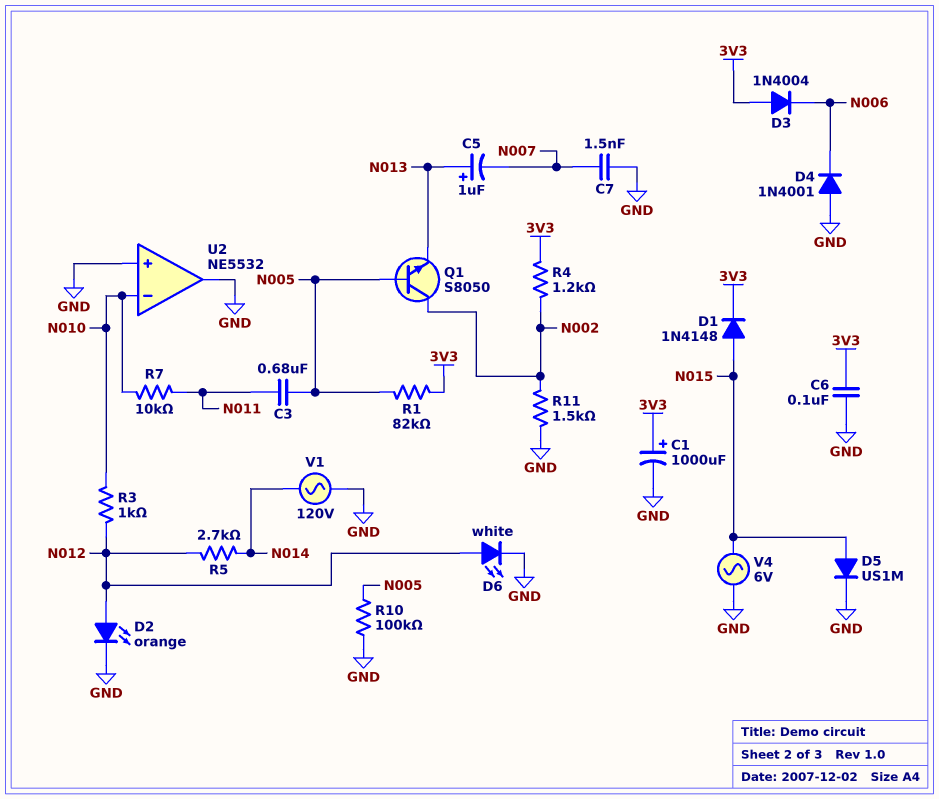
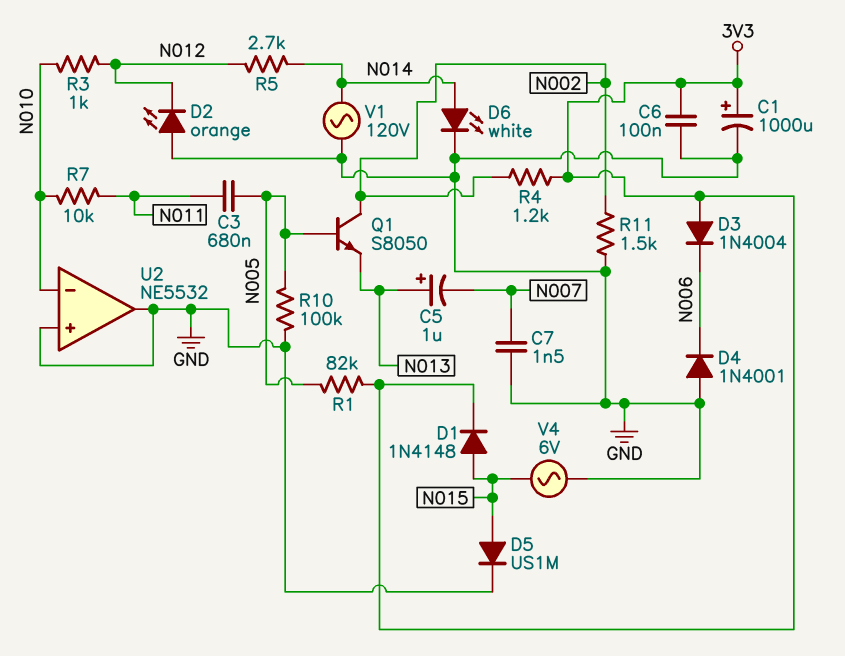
D2: LED orange (A N012, K GND) -> LED orange (A GND, K N012)
D6: LED white (A N012, K GND) -> LED white (A N014, K GND)

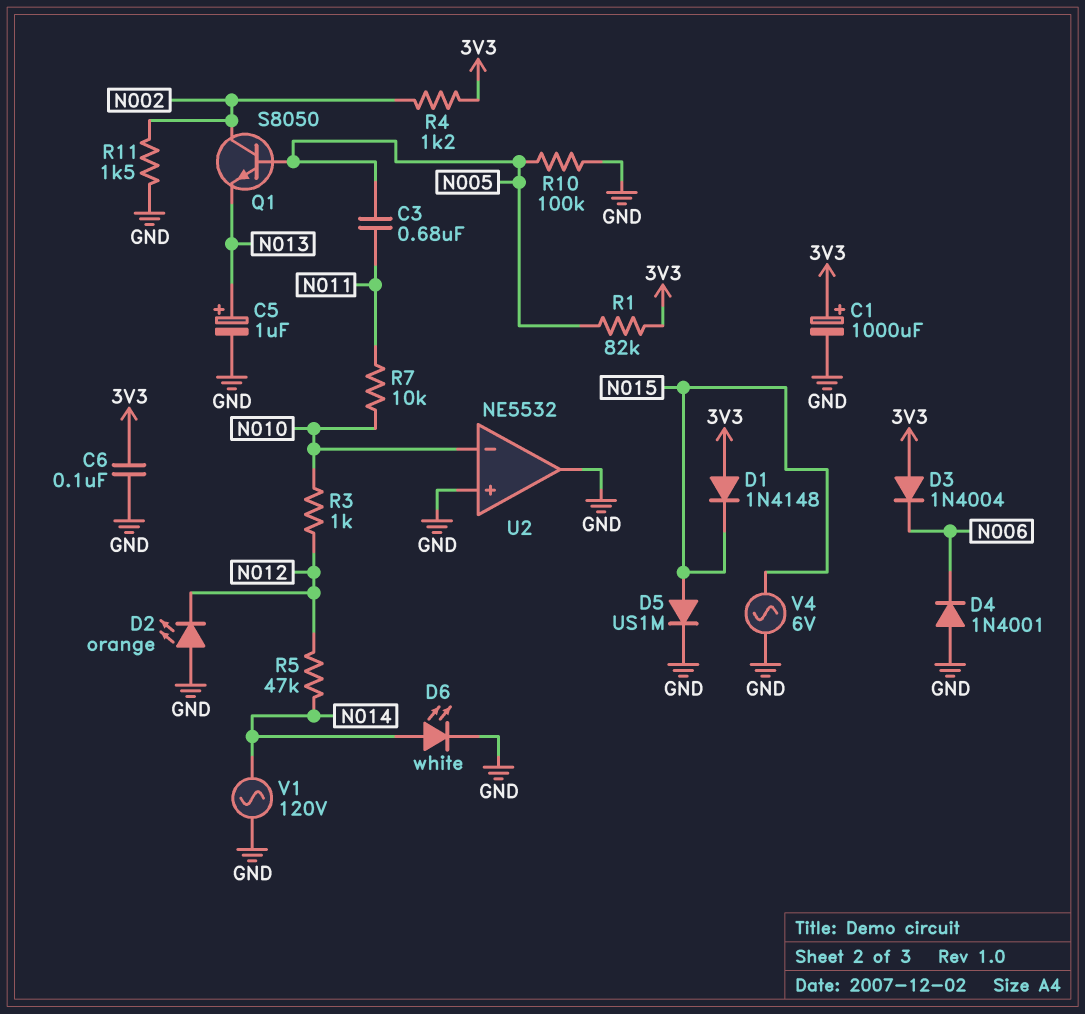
C5: 1uF (plus N013, minus N007) -> 1uF (plus N013, minus GND)
C7: 1.5nF (GND, N007) -> none
D1: diode 1N4148 (A N015, K 3V3) -> diode 1N4148 (A 3V3, K N015)
R5: 2.7k (N012, N014) -> 47k (N012, N014)

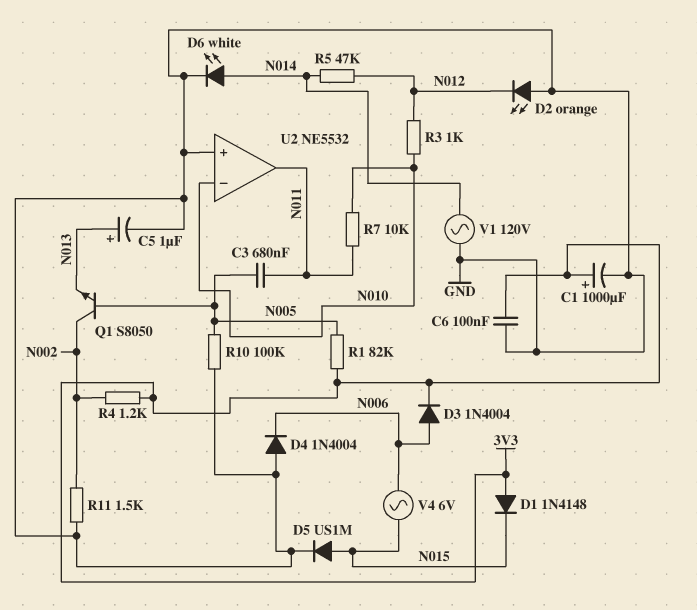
D3: diode 1N4004 (A 3V3, K N006) -> diode 1N4004 (A N006, K 3V3)
D4: diode 1N4001 (A GND, K N006) -> diode 1N4004 (A GND, K N006)
U2 pin out: GND -> N011
V4: AC 6V (GND, N015) -> AC 6V (N006, N015)

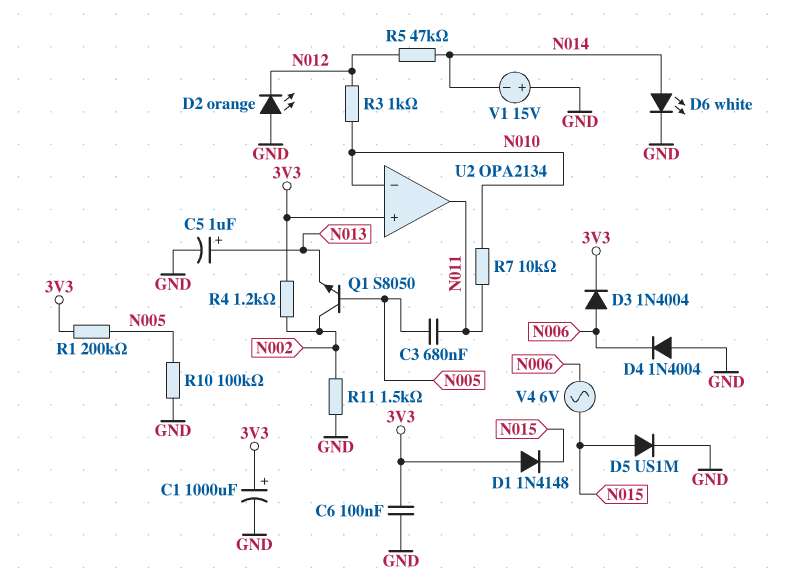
R1: 82k (3V3, N005) -> 200k (3V3, N005)
U2: NE5532 -> OPA2134
U2 pin in+: GND -> 3V3
V1: AC 120V (GND, N014) -> 15V (plus GND, minus N014)

